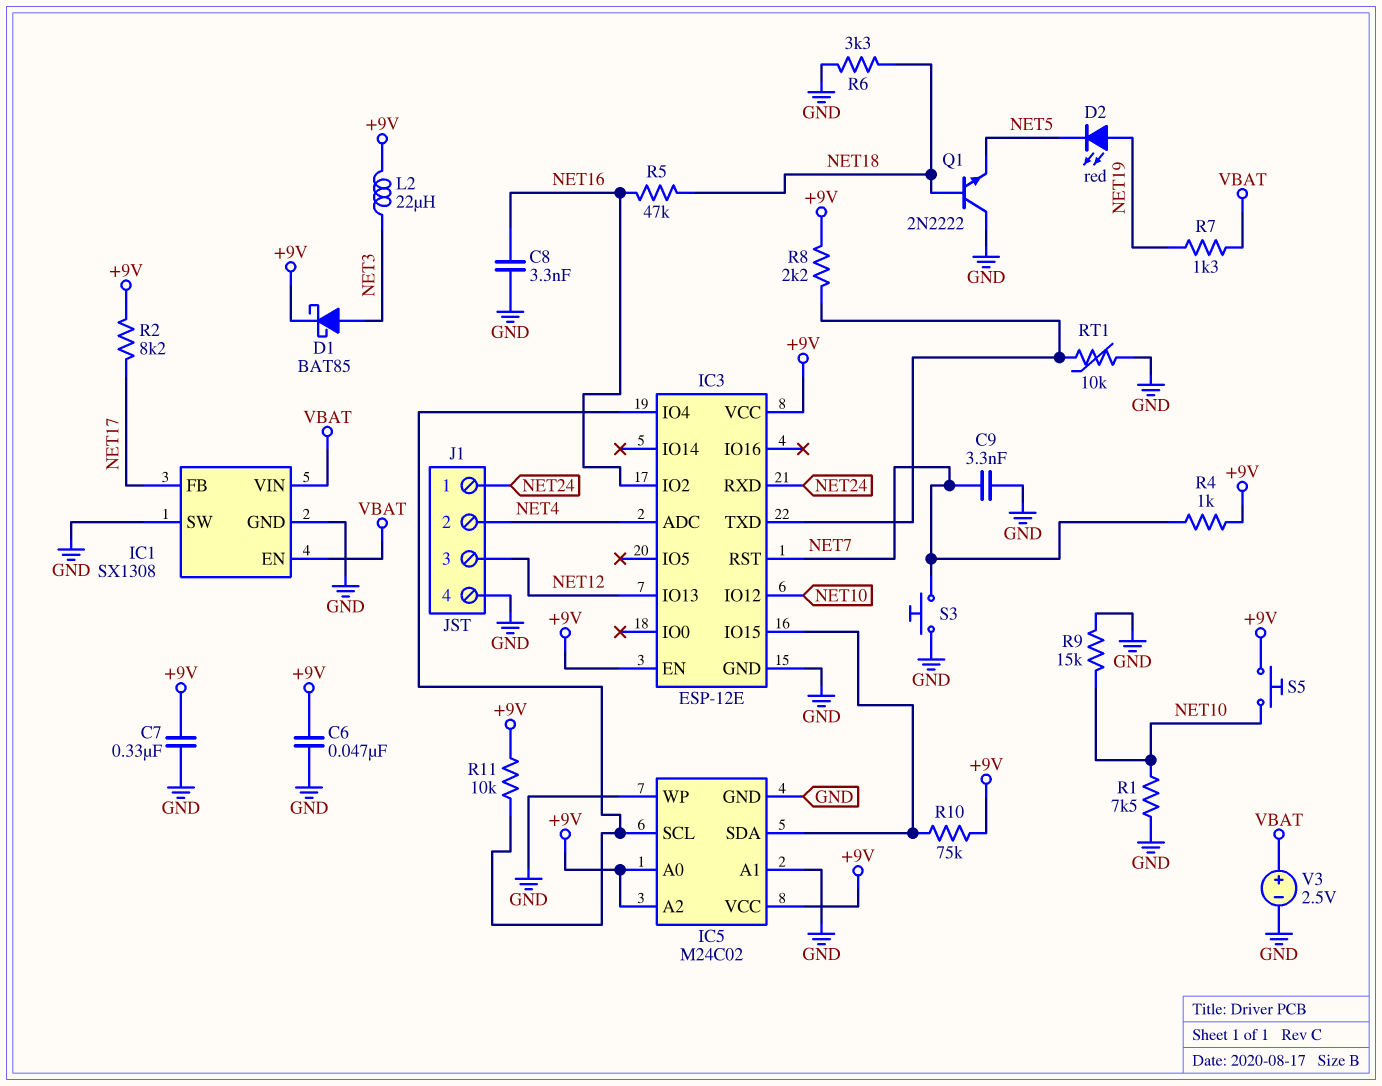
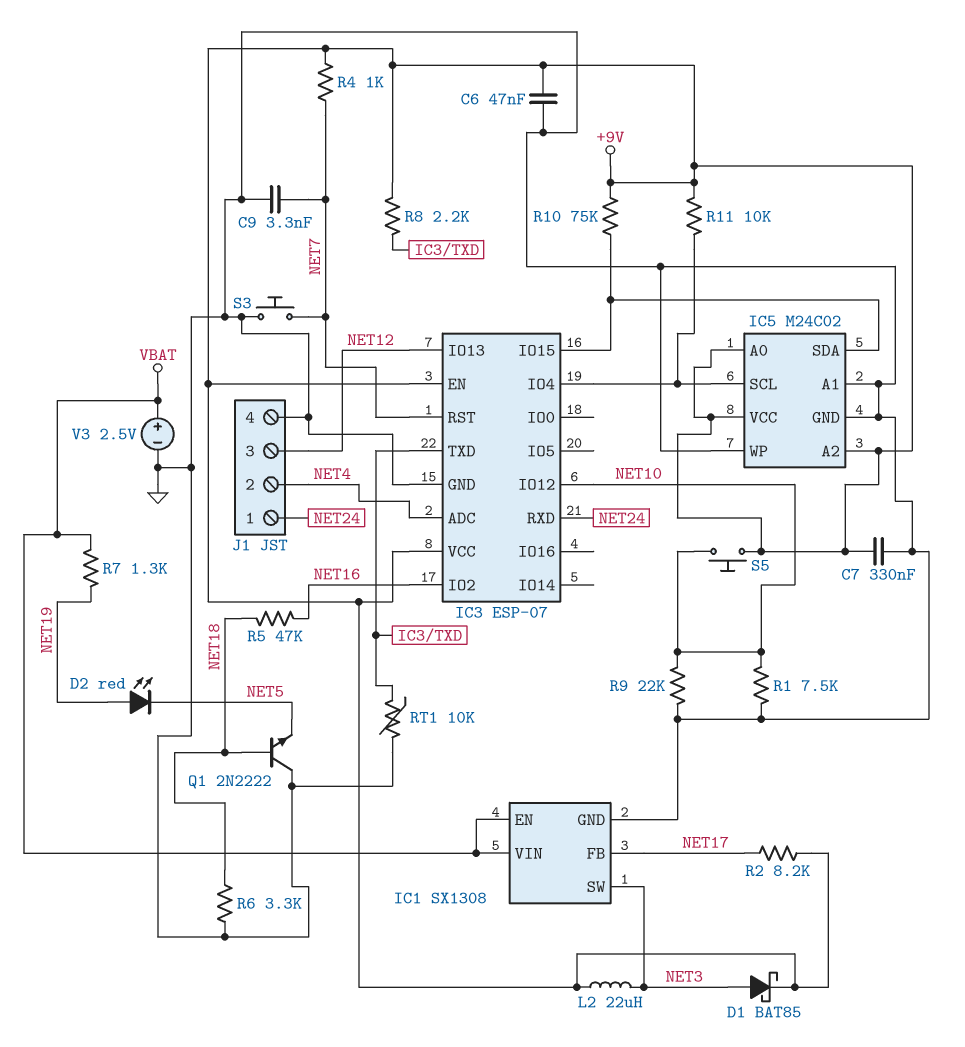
C8: 3.3nF (GND, NET16) -> none
IC1 pin SW: GND -> NET3
IC3: ESP-12E -> ESP-07
R9: 15k (GND, NET10) -> 22k (GND, NET10)

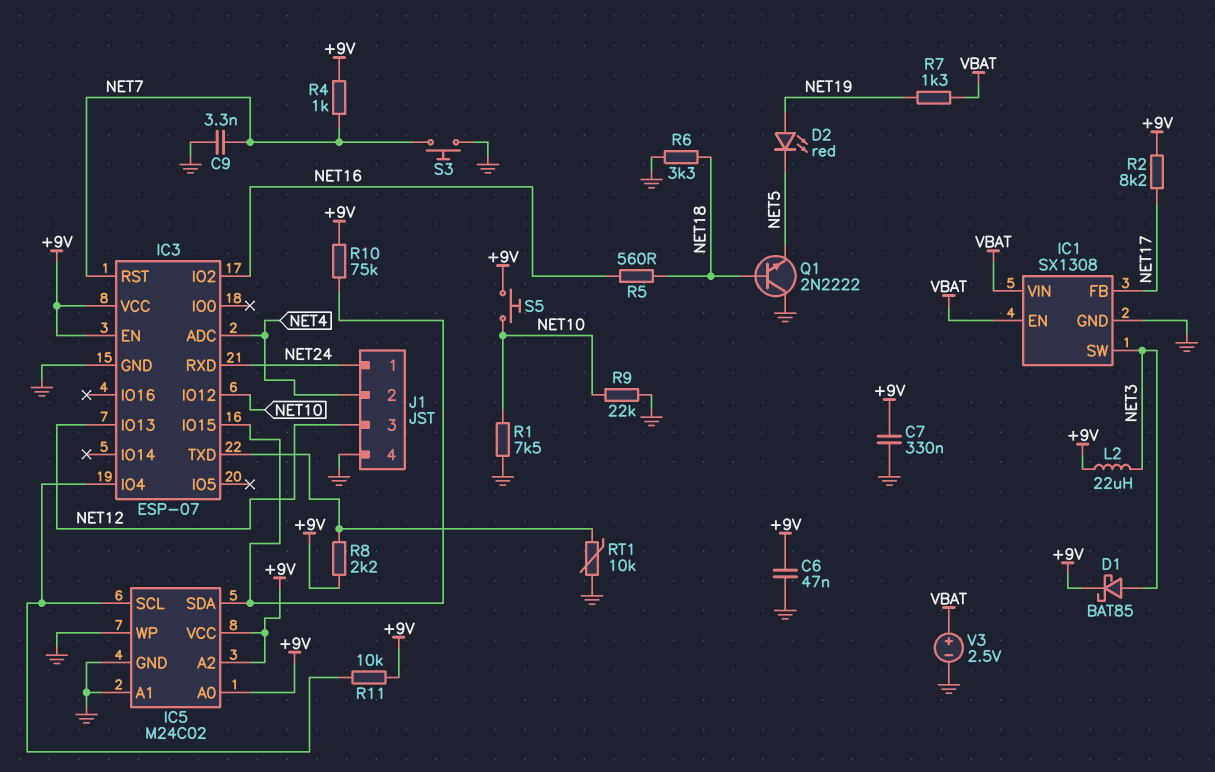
R5: 47k (NET16, NET18) -> 560 (NET16, NET18)

